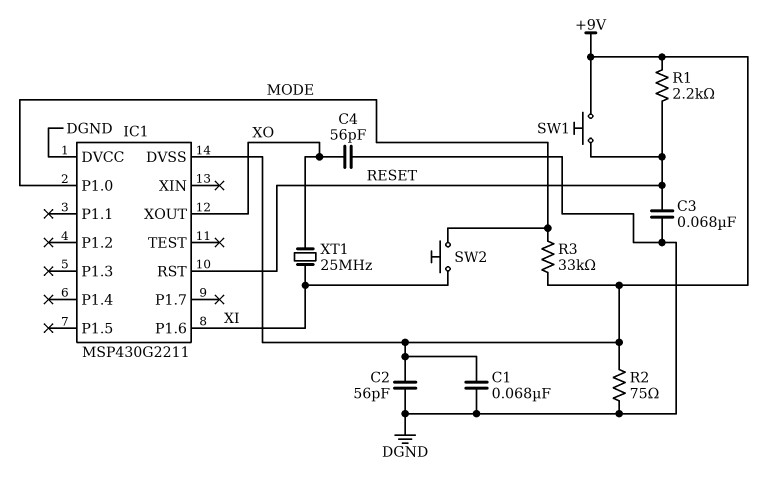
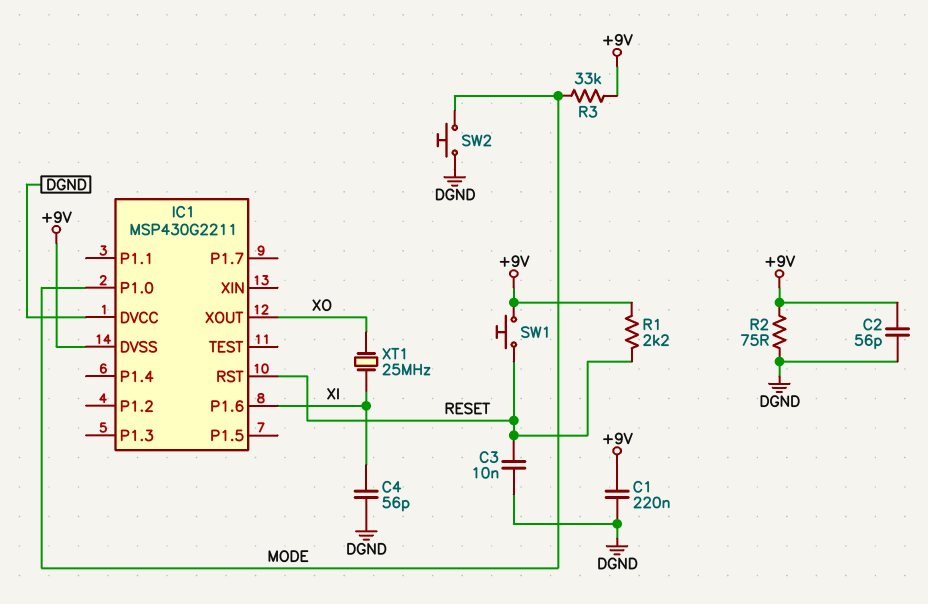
C1: 68nF (+9V, DGND) -> 220nF (+9V, DGND)
C3: 68nF (DGND, RESET) -> 10nF (DGND, RESET)
C4: 56pF (DGND, XO) -> 56pF (DGND, XI)
SW2: button (MODE, XI) -> button (DGND, MODE)

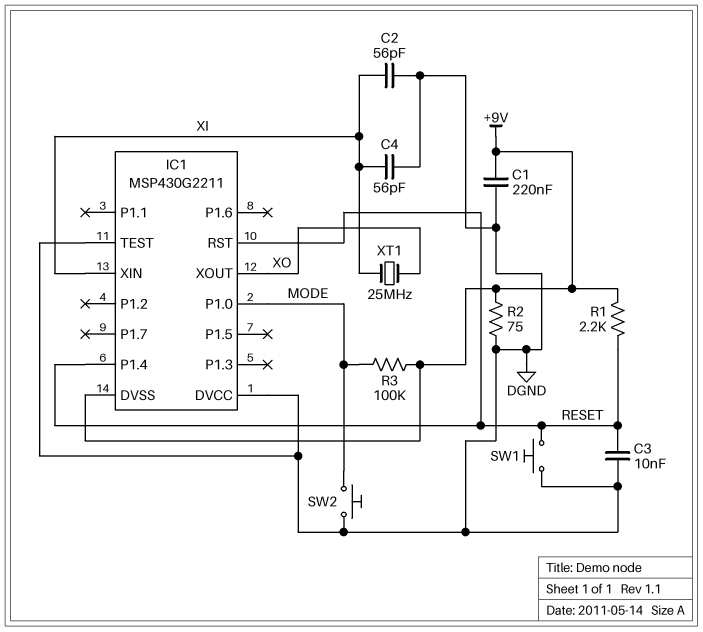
C2: 56pF (+9V, DGND) -> 56pF (DGND, XI)
IC1 pin P1.4: none -> RESET
IC1 pin P1.6: XI -> none
IC1 pin TEST: none -> DGND
IC1 pin XIN: none -> XI
R3: 33k (+9V, MODE) -> 100k (+9V, MODE)
SW1: button (+9V, RESET) -> button (DGND, RESET)

